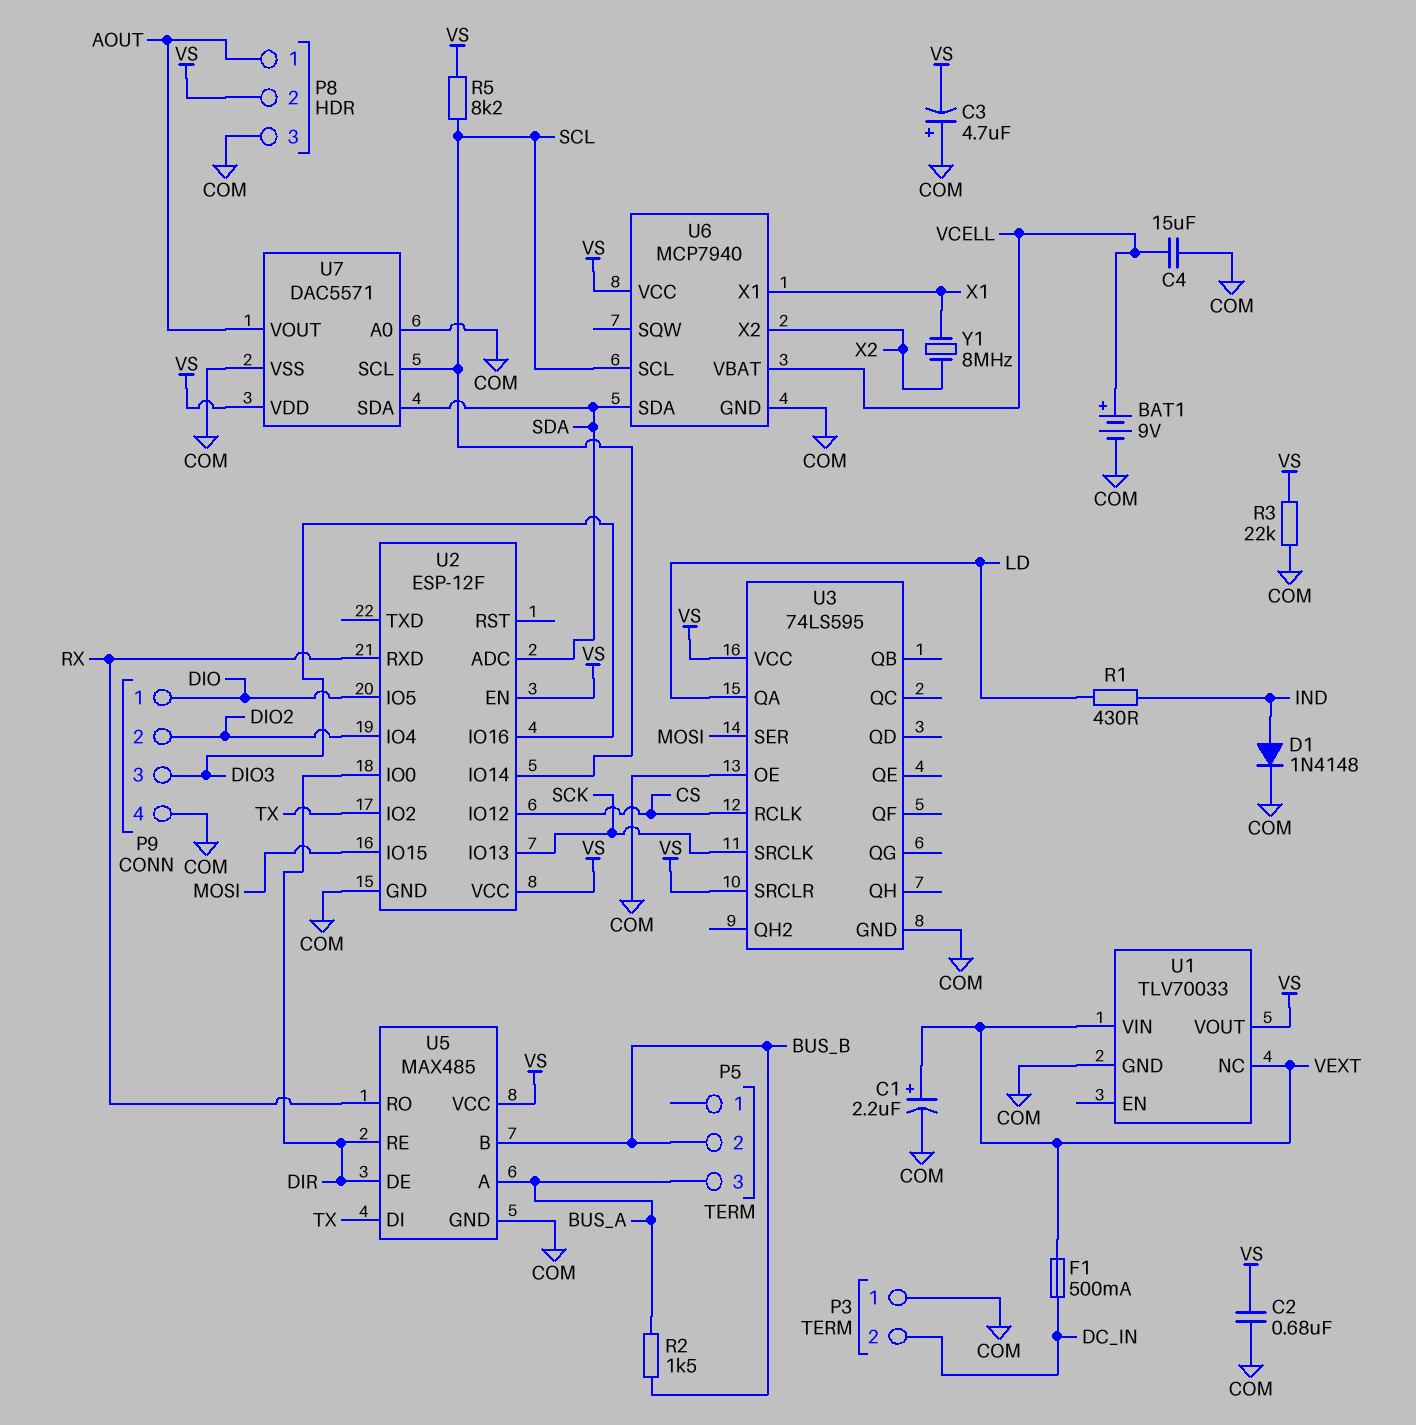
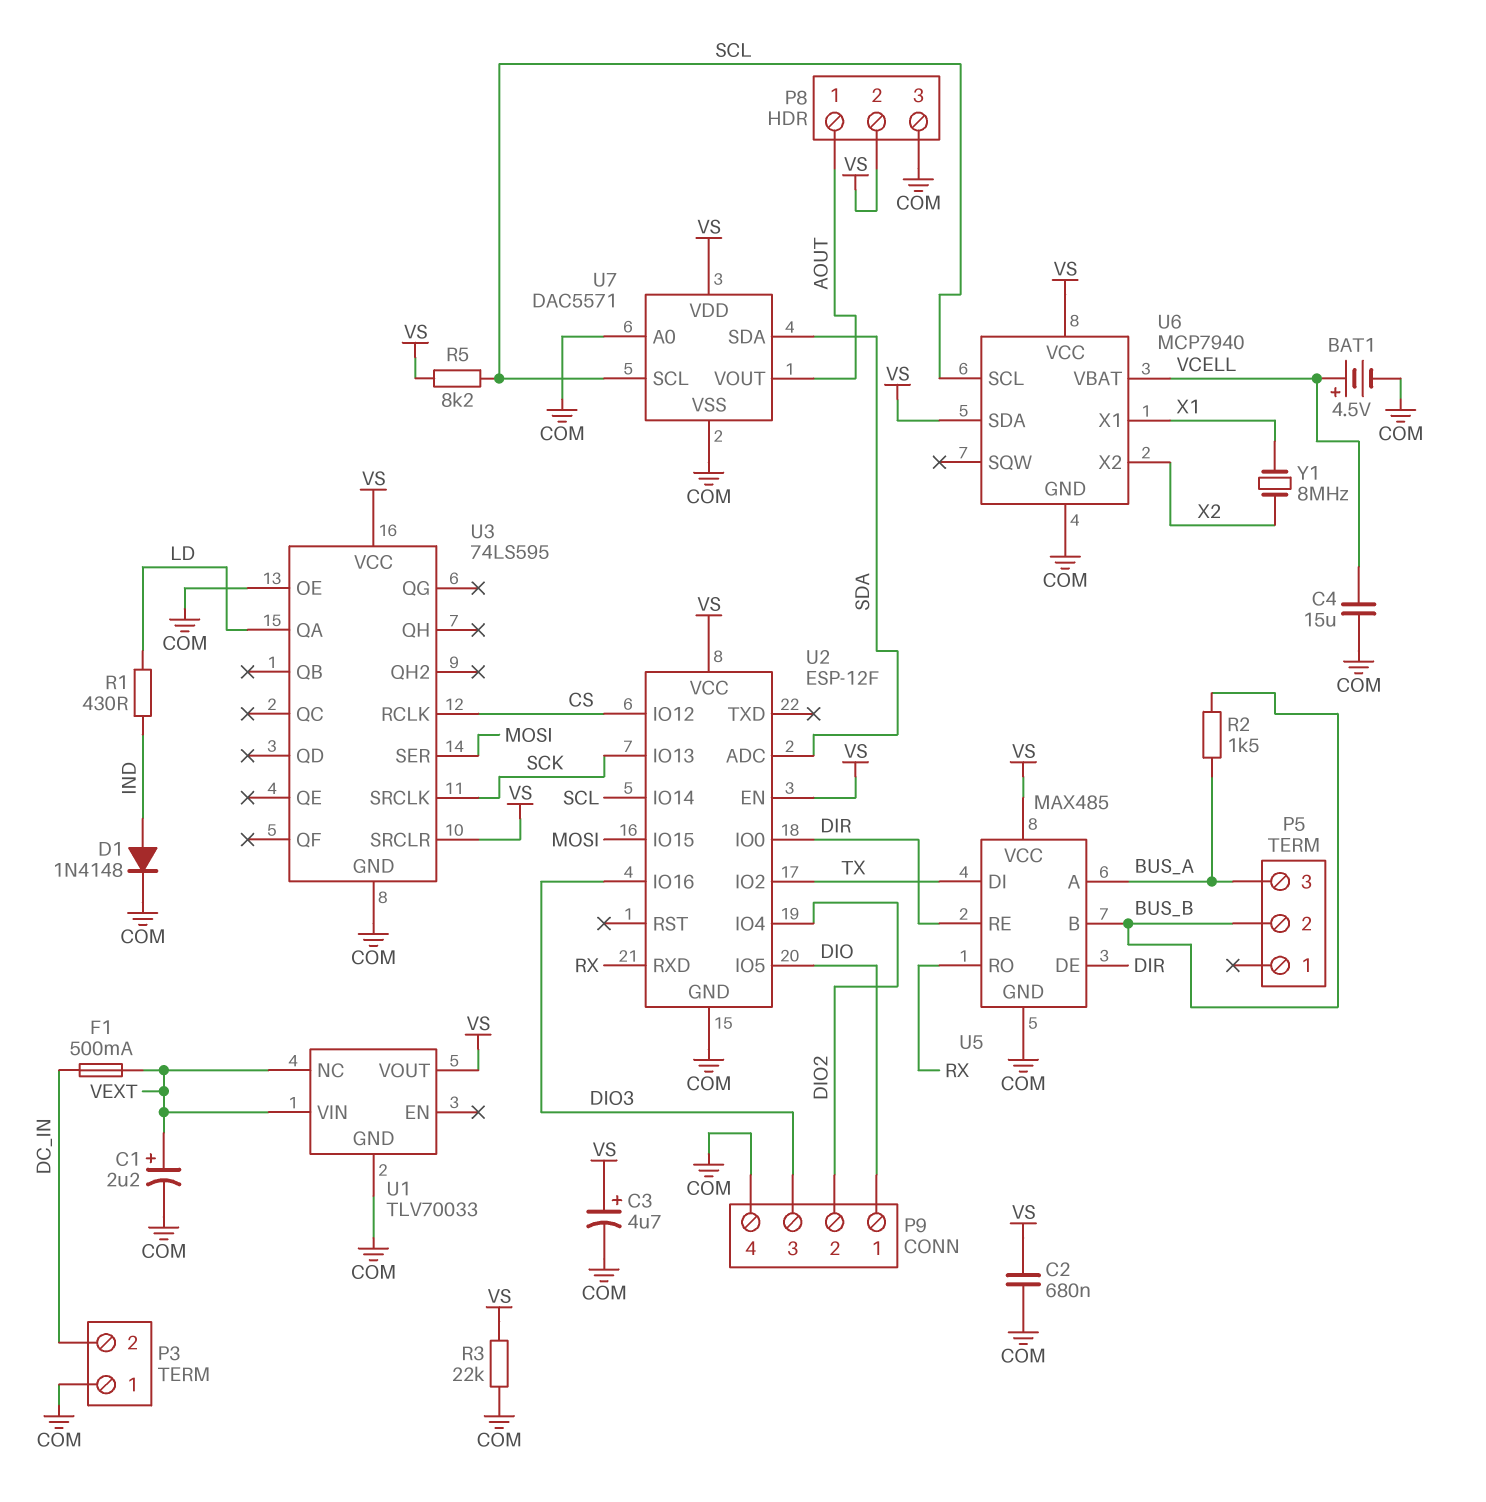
BAT1: 9V (plus VCELL, minus COM) -> 4.5V (plus VCELL, minus COM)
C3: 4.7uF (plus COM, minus VS) -> 4.7uF (plus VS, minus COM)
U6 pin SDA: SDA -> VS

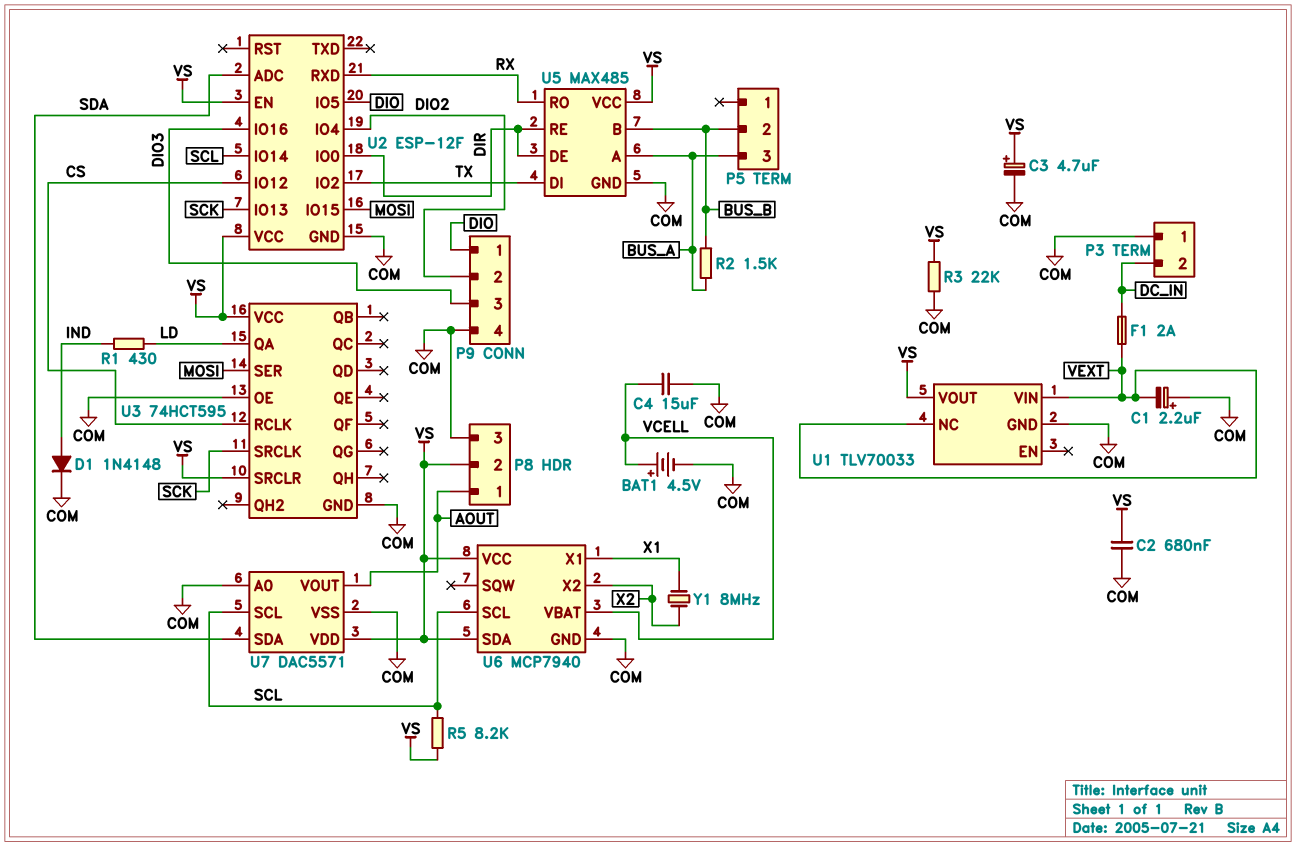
C1: 2.2uF (plus VEXT, minus COM) -> 2.2uF (plus COM, minus VEXT)
F1: 500mA (DC_IN, VEXT) -> 2A (DC_IN, VEXT)
U3: 74LS595 -> 74HCT595

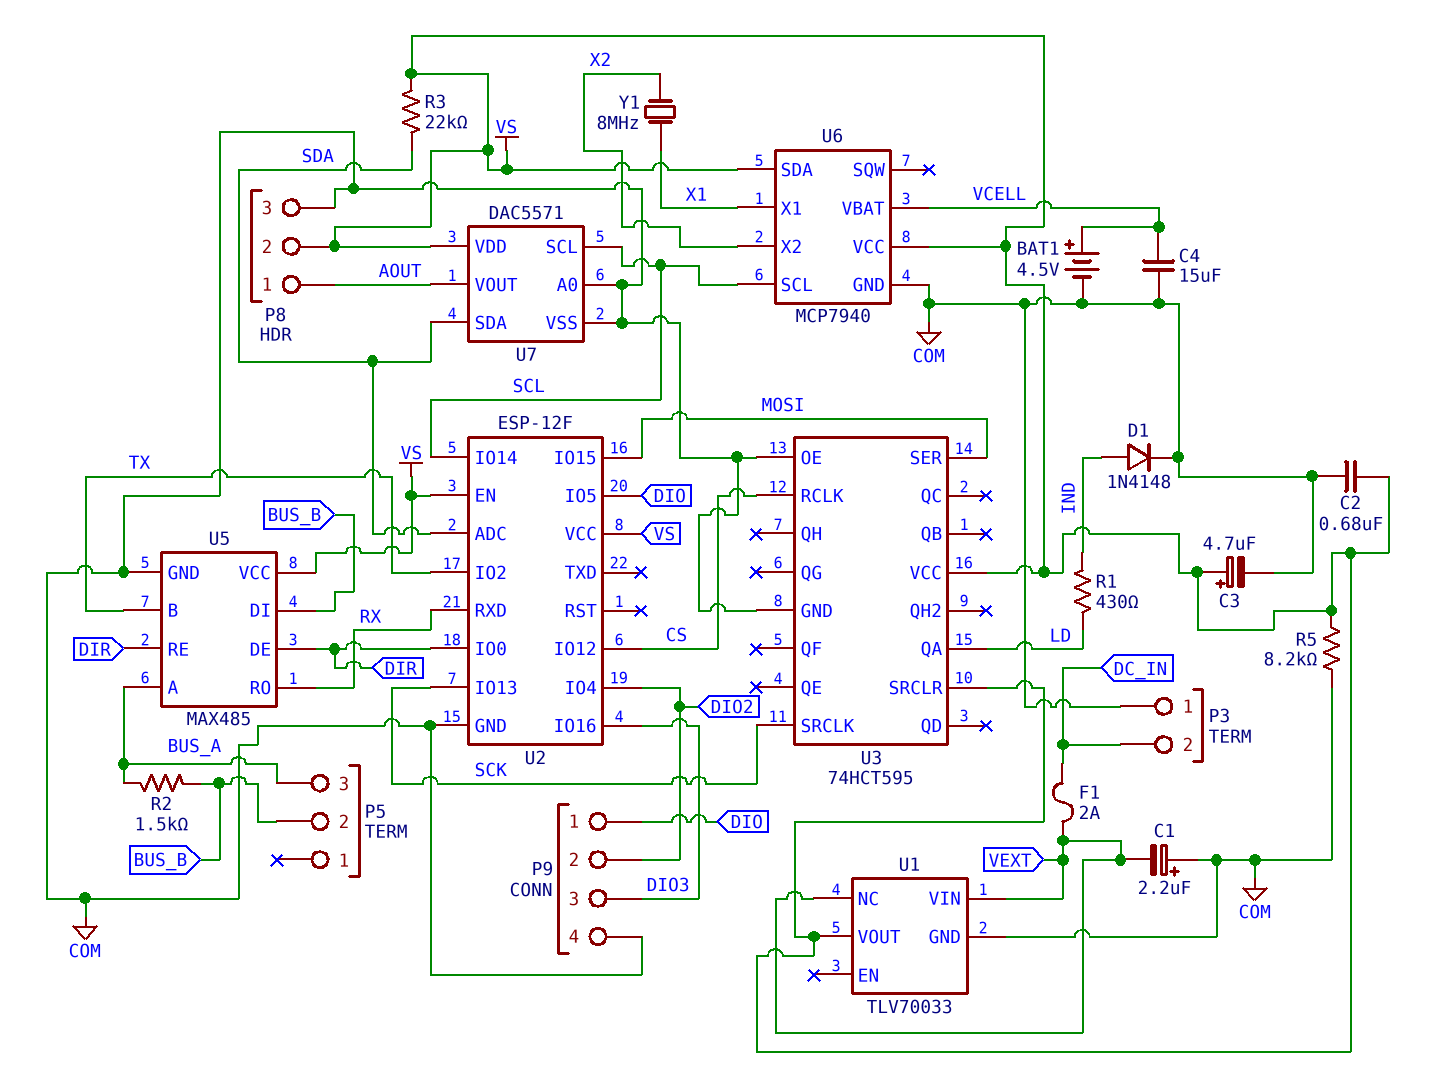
R3: 22k (COM, VS) -> 22k (SDA, VS)
R5: 8.2k (SCL, VS) -> 8.2k (COM, VS)
U5 pin B: BUS_B -> TX
U5 pin DI: TX -> BUS_B

